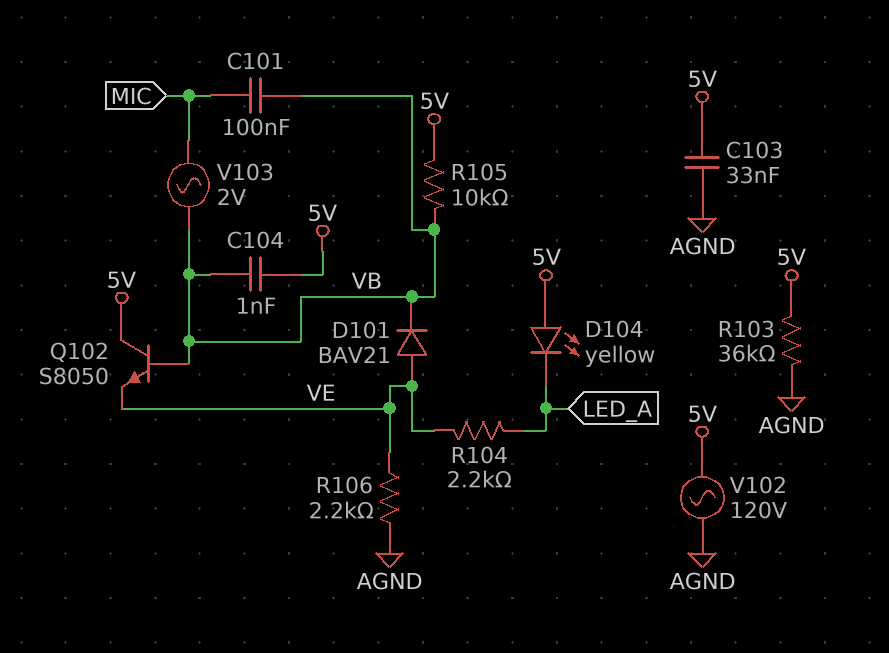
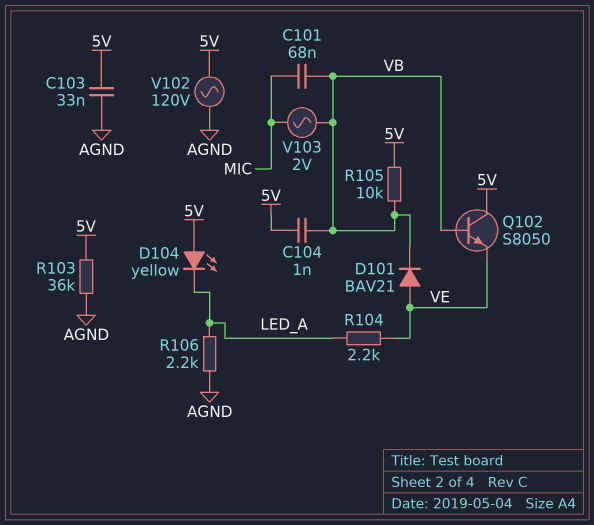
C101: 100nF (MIC, VB) -> 68nF (MIC, VB)
R106: 2.2k (AGND, VE) -> 2.2k (AGND, LED_A)

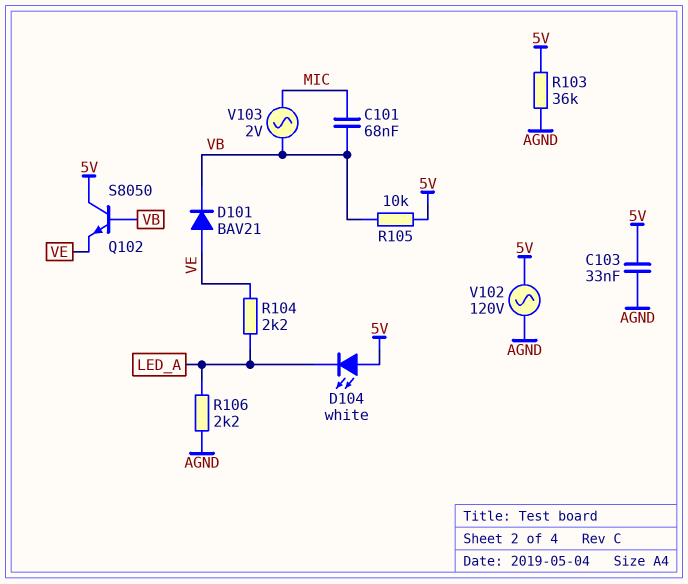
C104: 1nF (5V, VB) -> none
D104: LED yellow (A 5V, K LED_A) -> LED white (A 5V, K LED_A)

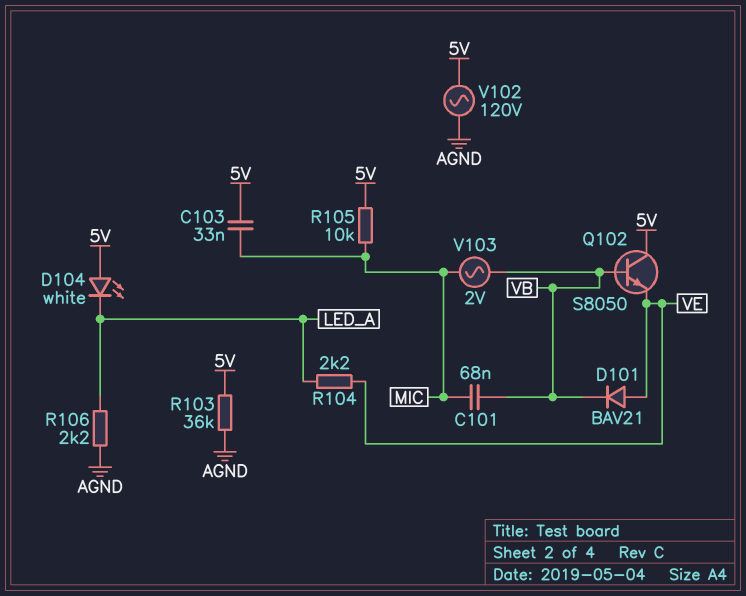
C103: 33nF (5V, AGND) -> 33nF (5V, MIC)
R105: 10k (5V, VB) -> 10k (5V, MIC)

